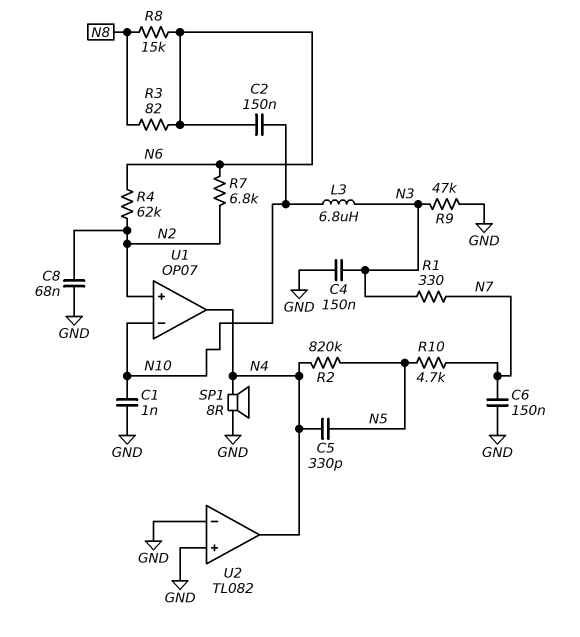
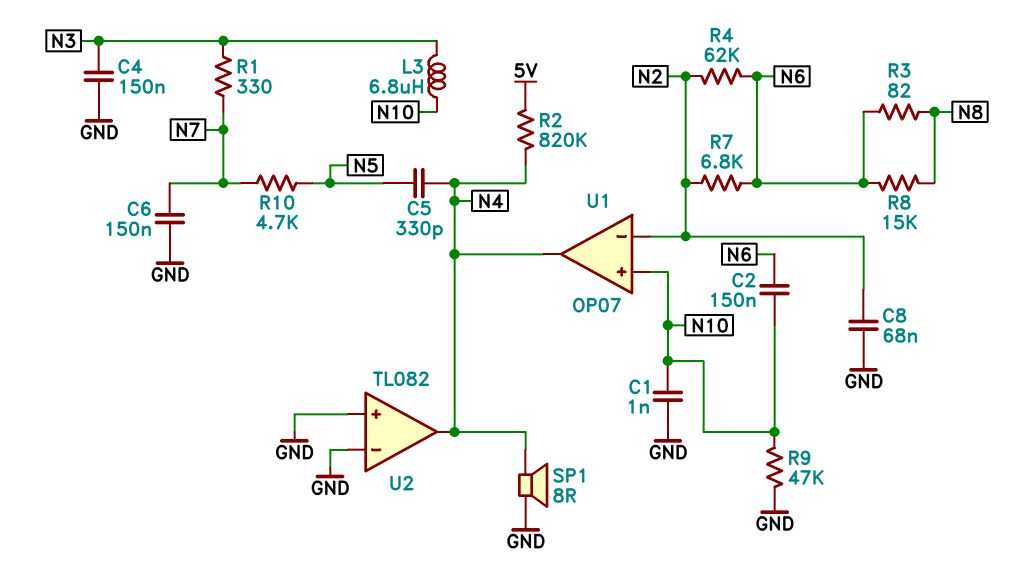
R2: 820k (N4, N5) -> 820k (5V, N4)
R9: 47k (GND, N3) -> 47k (GND, N10)
U1 pin in+: N2 -> N10
U1 pin in-: N10 -> N2

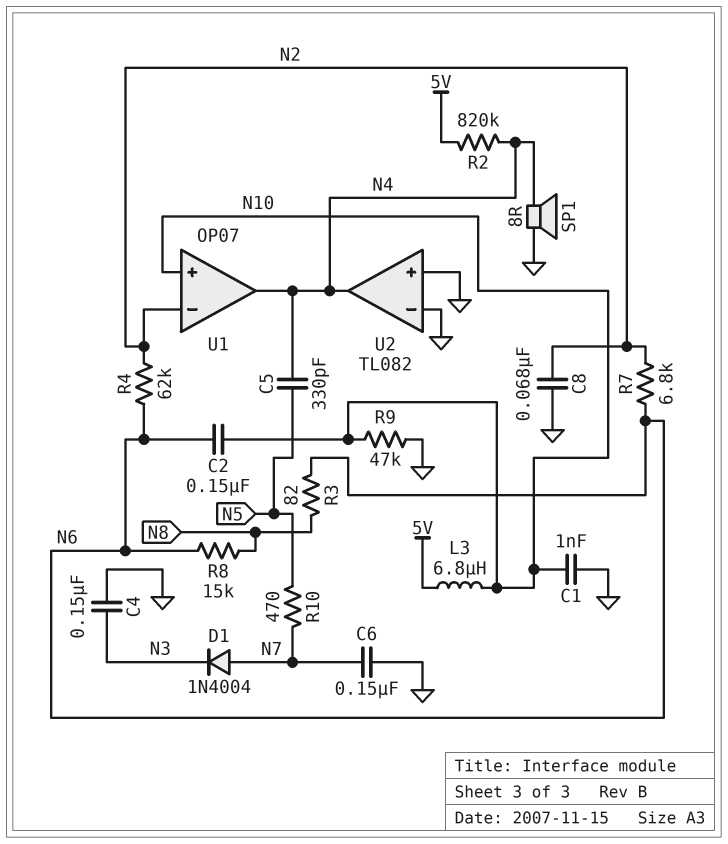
D1: none -> diode 1N4004 (A N7, K N3)
L3: 6.8uH (N3, N10) -> 6.8uH (5V, N10)
R1: 330 (N3, N7) -> none
R10: 4.7k (N5, N7) -> 470 (N5, N7)

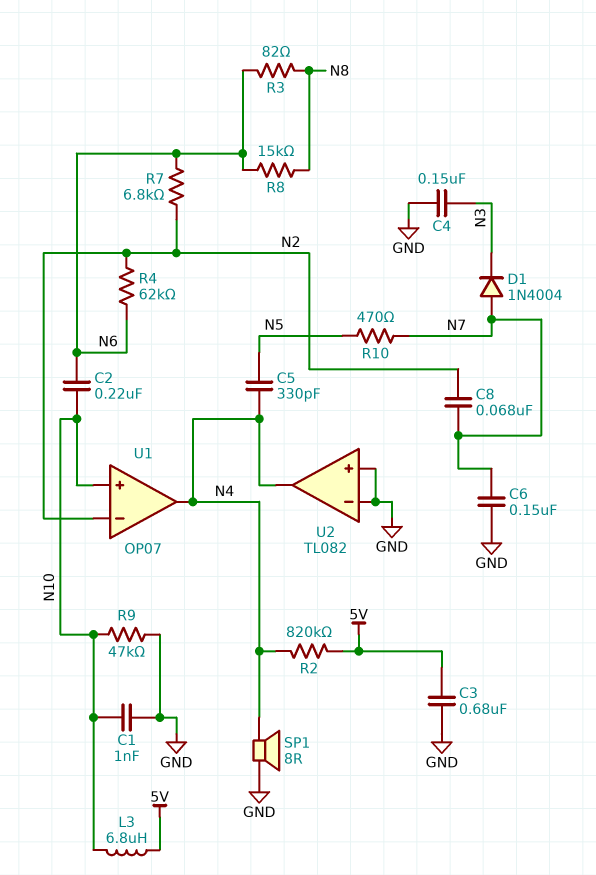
C2: 150nF (N6, N10) -> 220nF (N6, N10)
C3: none -> 680nF (5V, GND)
C8: 68nF (GND, N2) -> 68nF (N2, N7)

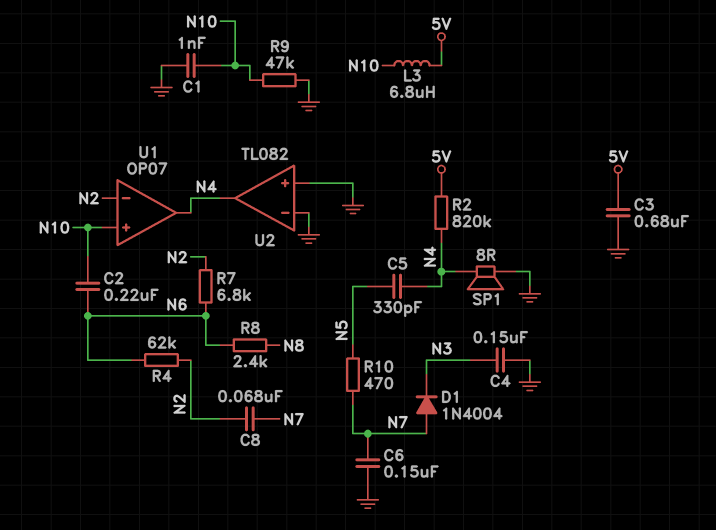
R3: 82 (N6, N8) -> none
R8: 15k (N6, N8) -> 2.4k (N6, N8)

